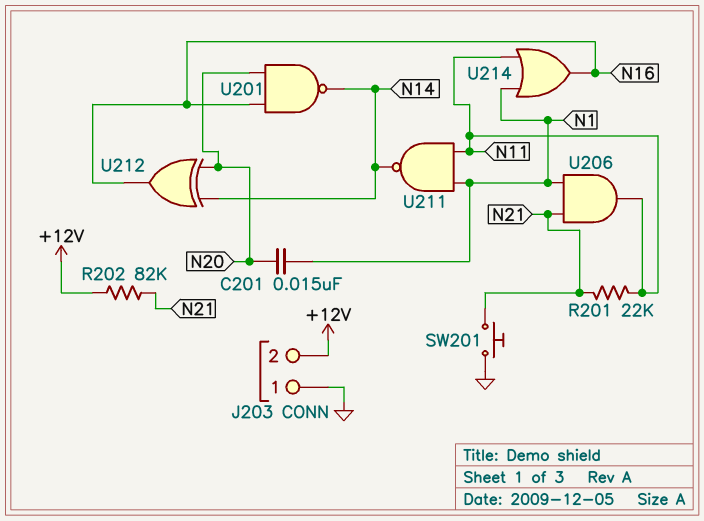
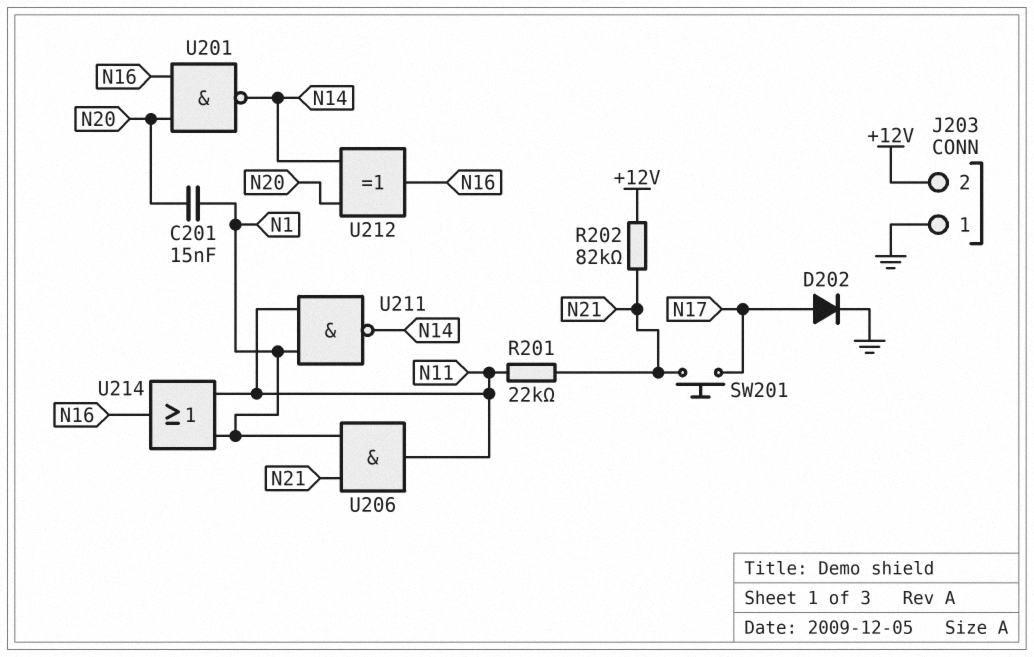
D202: none -> diode (A N17, K GND)
SW201: button (GND, N21) -> button (N17, N21)

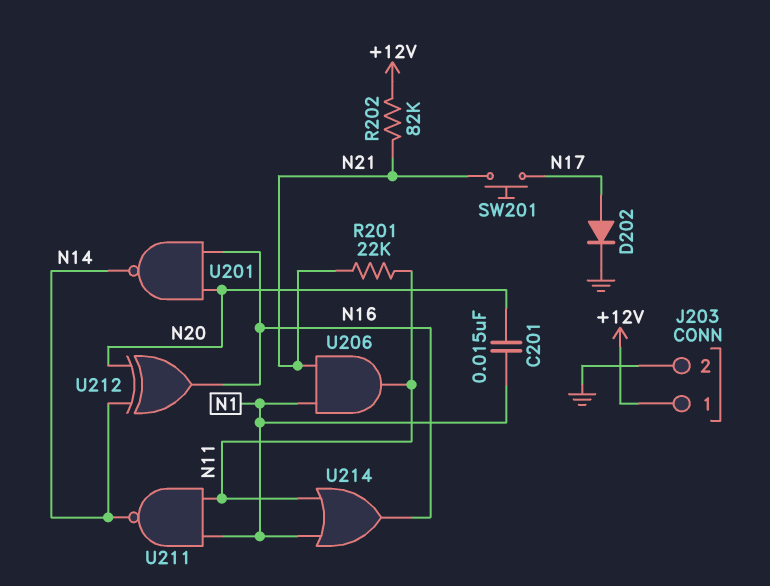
J203 pin 1: GND -> +12V
J203 pin 2: +12V -> GND

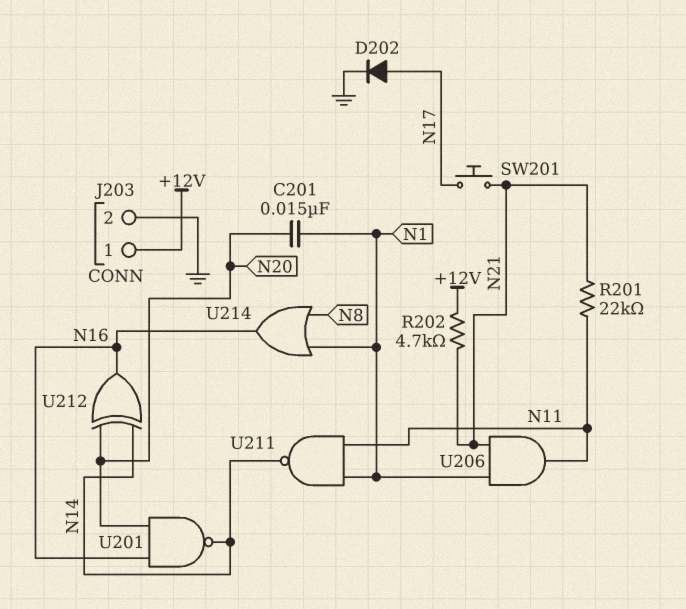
R202: 82k (+12V, N21) -> 4.7k (+12V, N21)
U214: OR (in N1, in N11, out N16) -> OR (in N1, in N8, out N16)

